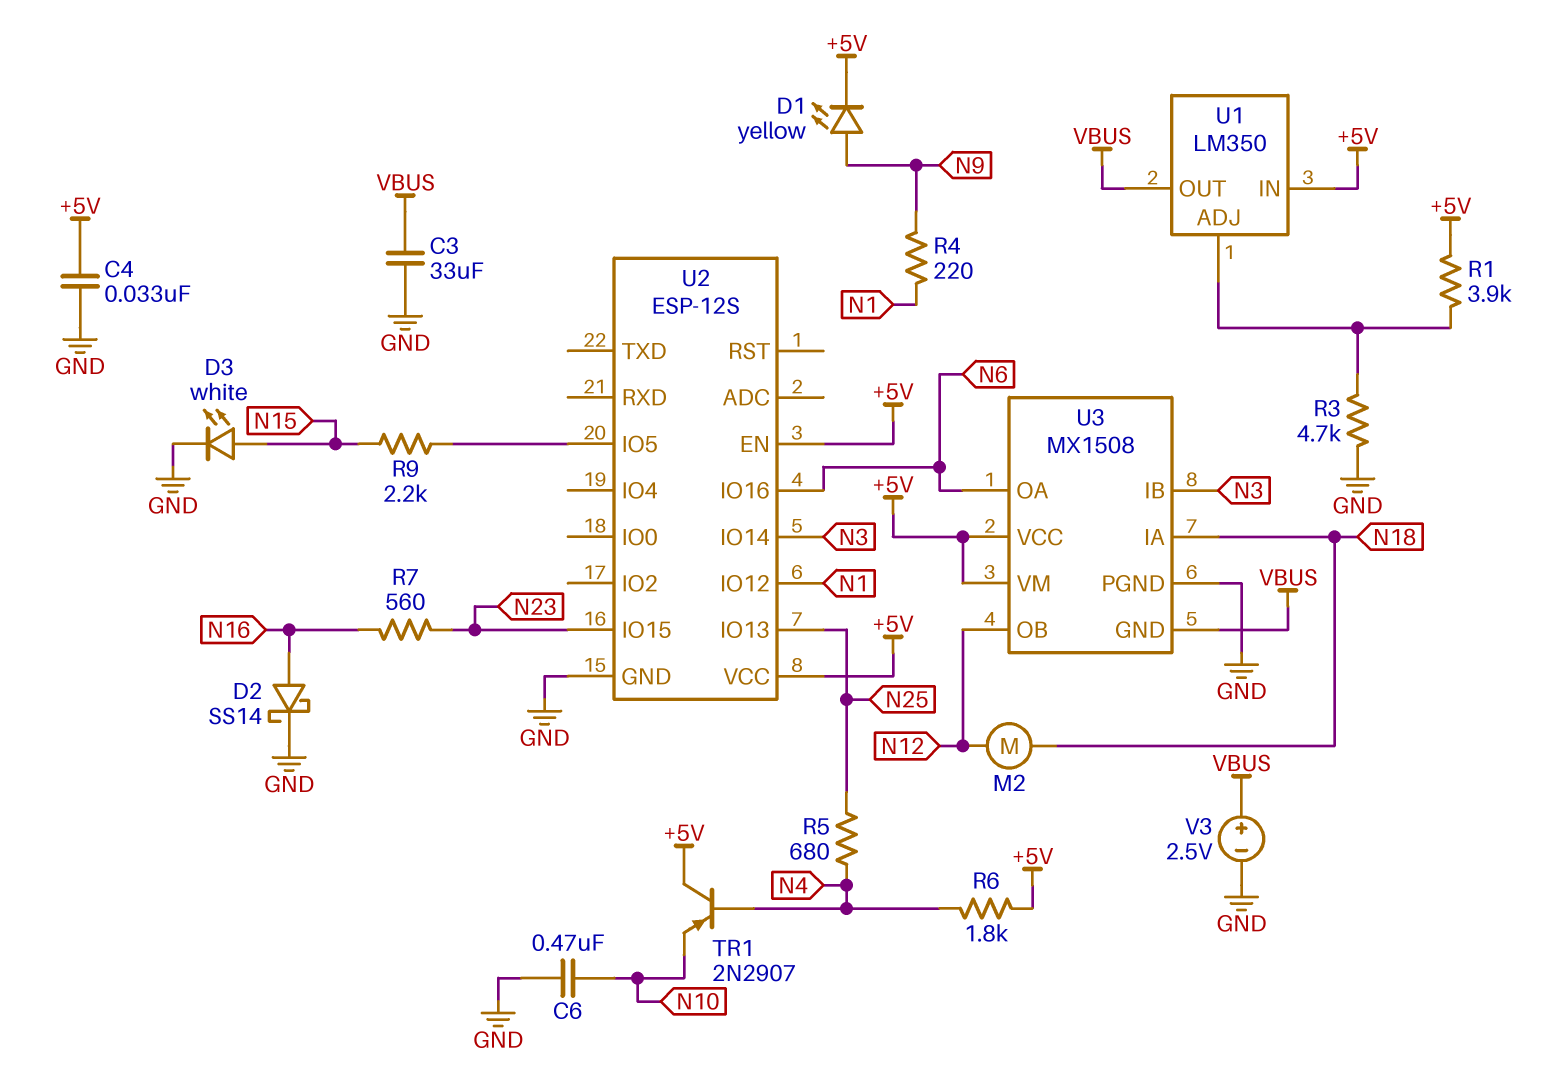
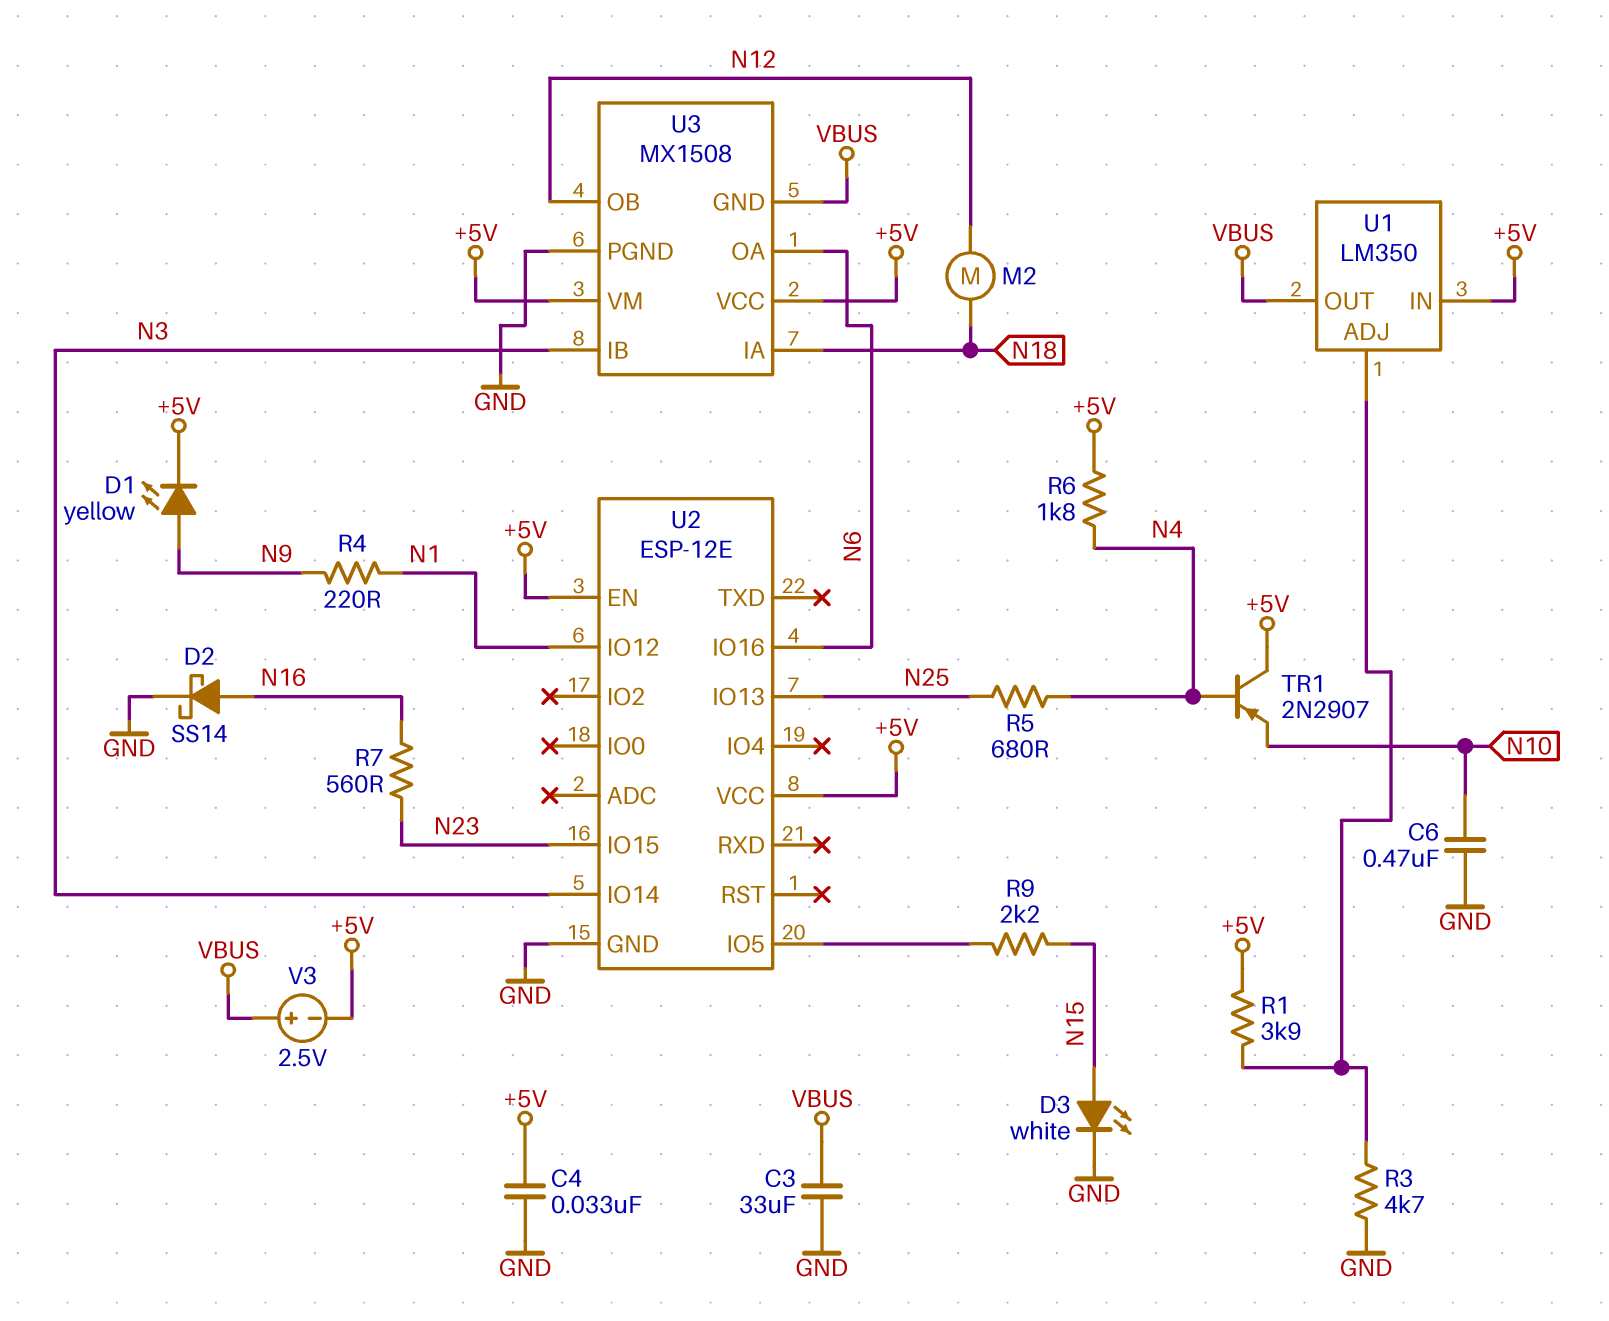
U2: ESP-12S -> ESP-12E
V3: 2.5V (plus VBUS, minus GND) -> 2.5V (plus VBUS, minus +5V)

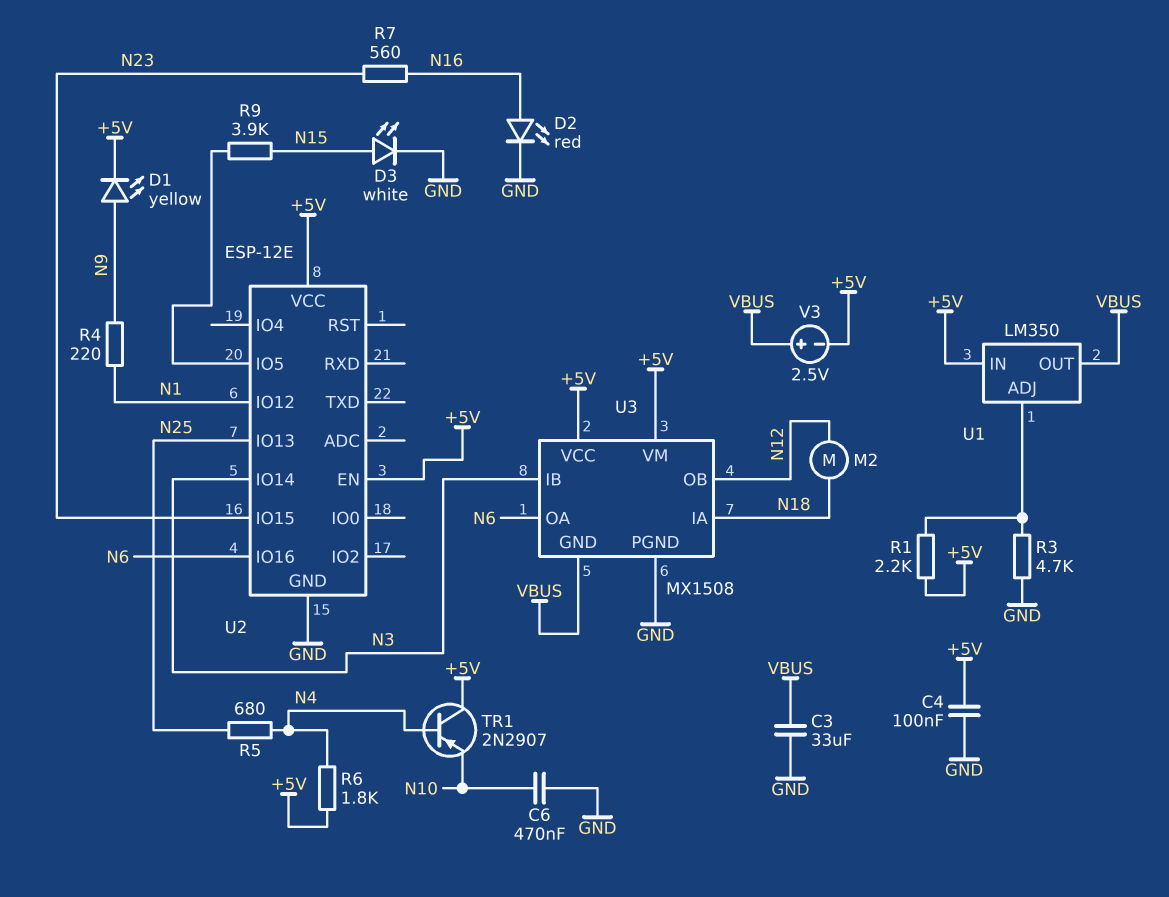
C4: 33nF (+5V, GND) -> 100nF (+5V, GND)
D2: schottky SS14 (A N16, K GND) -> LED red (A N16, K GND)
R1: 3.9k (+5V, U1/ADJ) -> 2.2k (+5V, U1/ADJ)
R9: 2.2k (N15, U2/IO5) -> 3.9k (N15, U2/IO5)

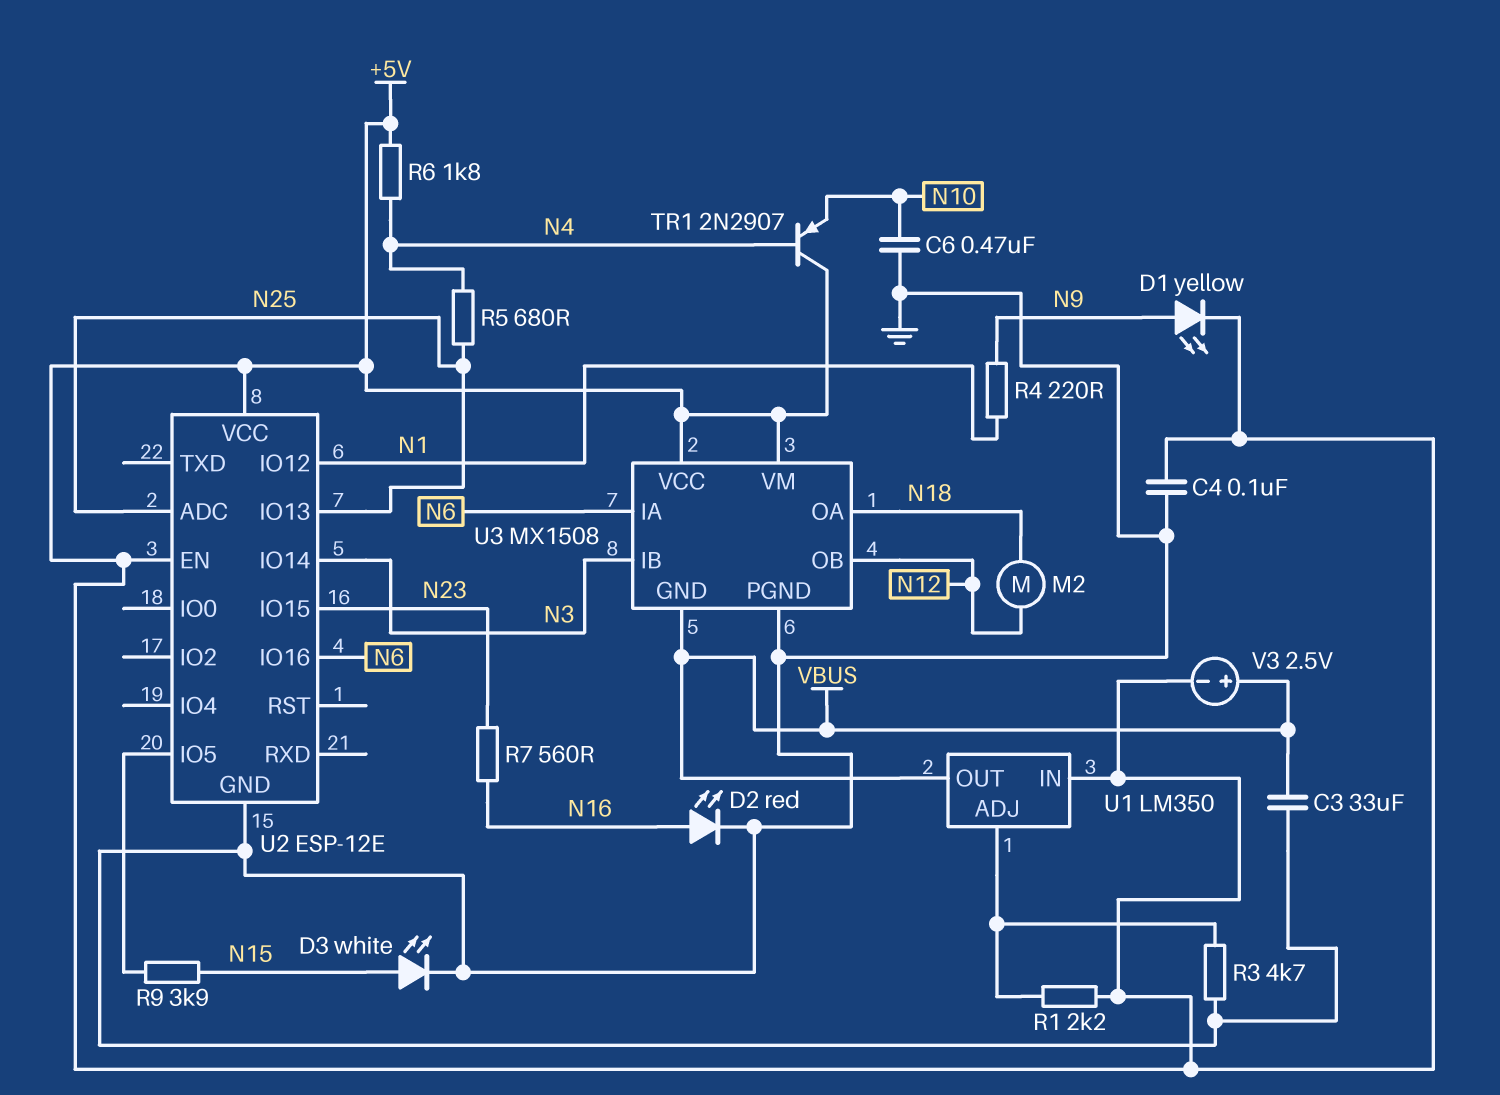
U2 pin ADC: none -> N25
U3 pin IA: N18 -> N6
U3 pin OA: N6 -> N18

